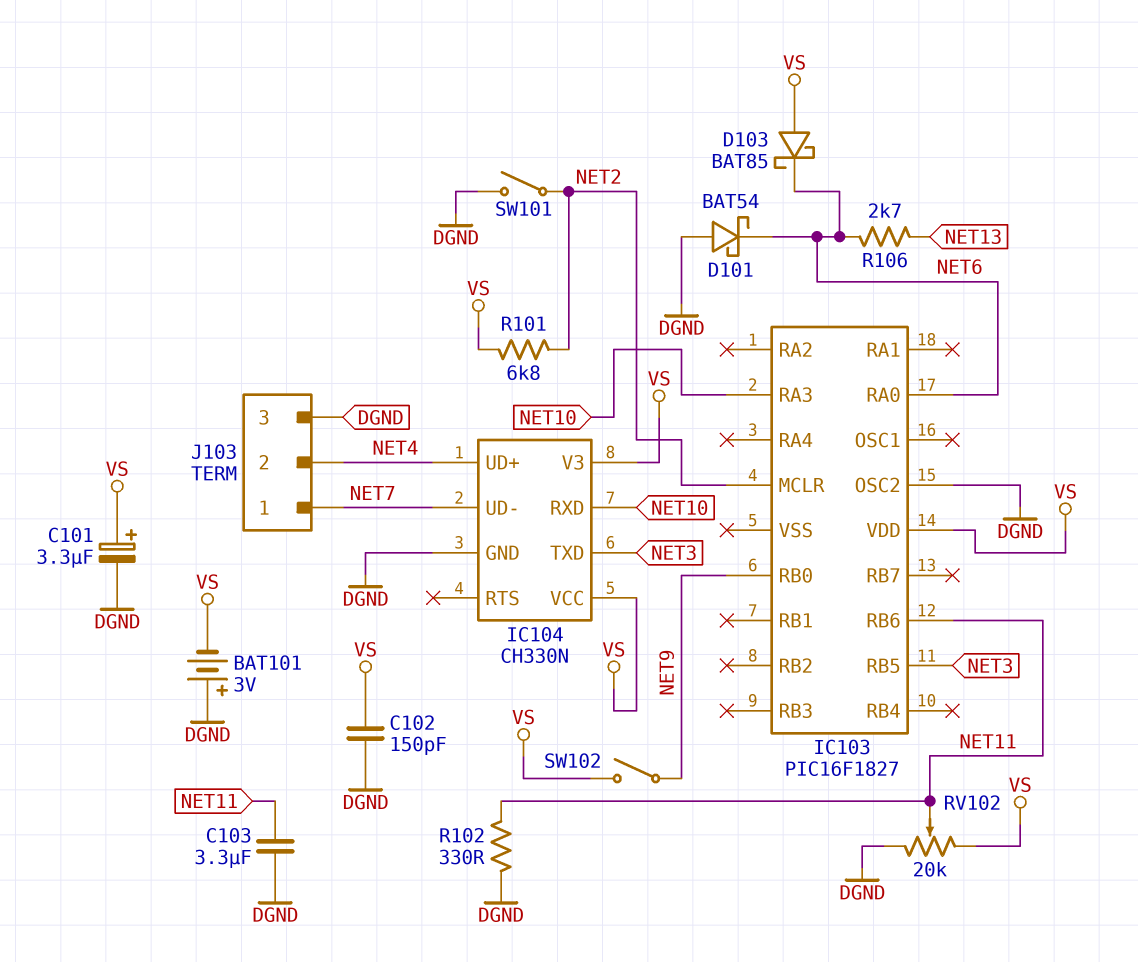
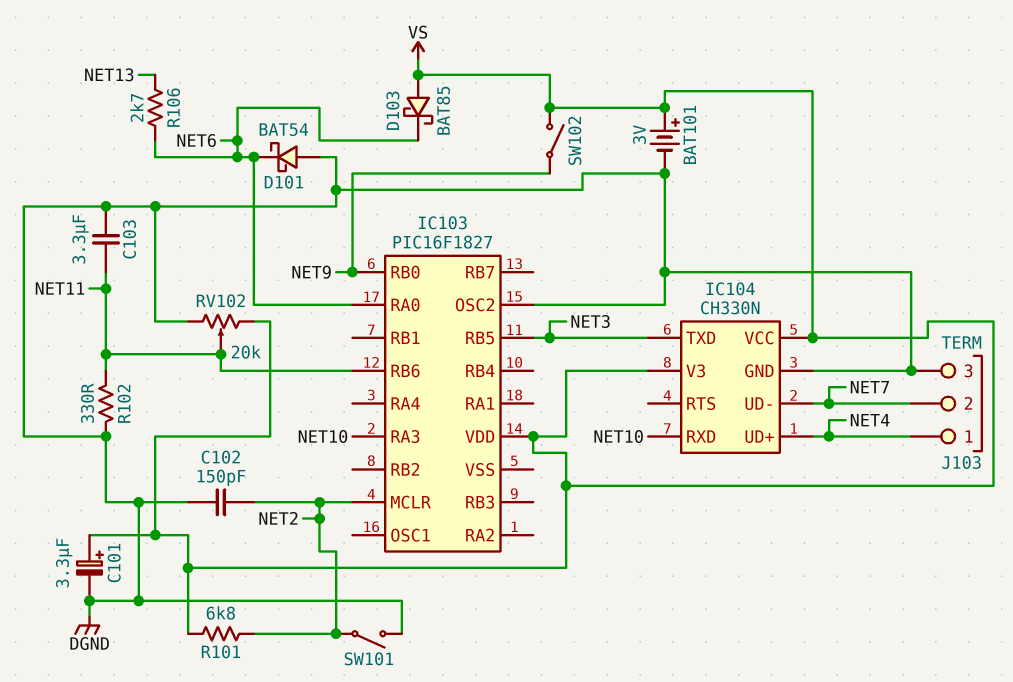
BAT101: 3V (plus DGND, minus VS) -> 3V (plus VS, minus DGND)
C102: 150pF (DGND, VS) -> 150pF (DGND, NET2)
J103 pin 1: NET7 -> NET4
J103 pin 2: NET4 -> NET7

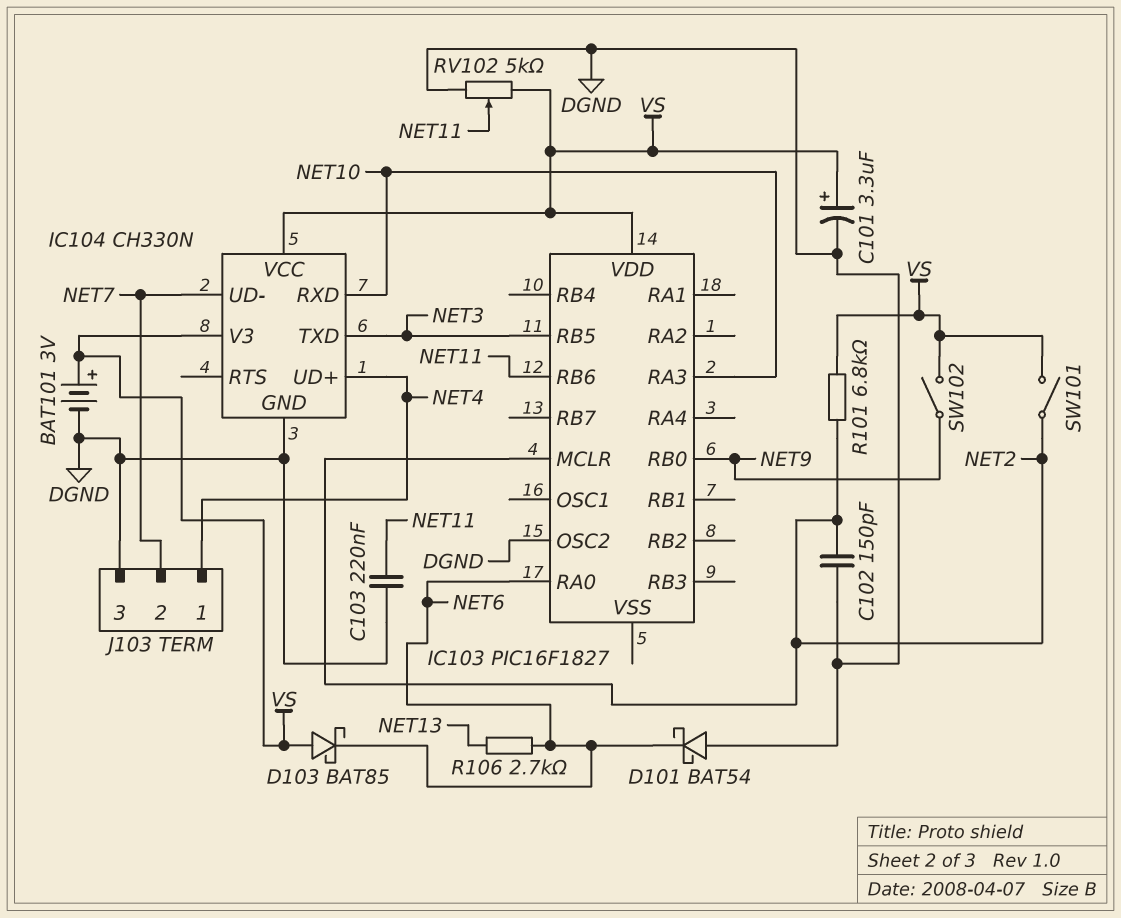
C103: 3.3uF (DGND, NET11) -> 220nF (DGND, NET11)
R102: 330 (DGND, NET11) -> none
RV102: 20k (DGND, VS, wiper NET11) -> 5k (DGND, VS, wiper NET11)
SW101: switch (DGND, NET2) -> switch (NET2, VS)

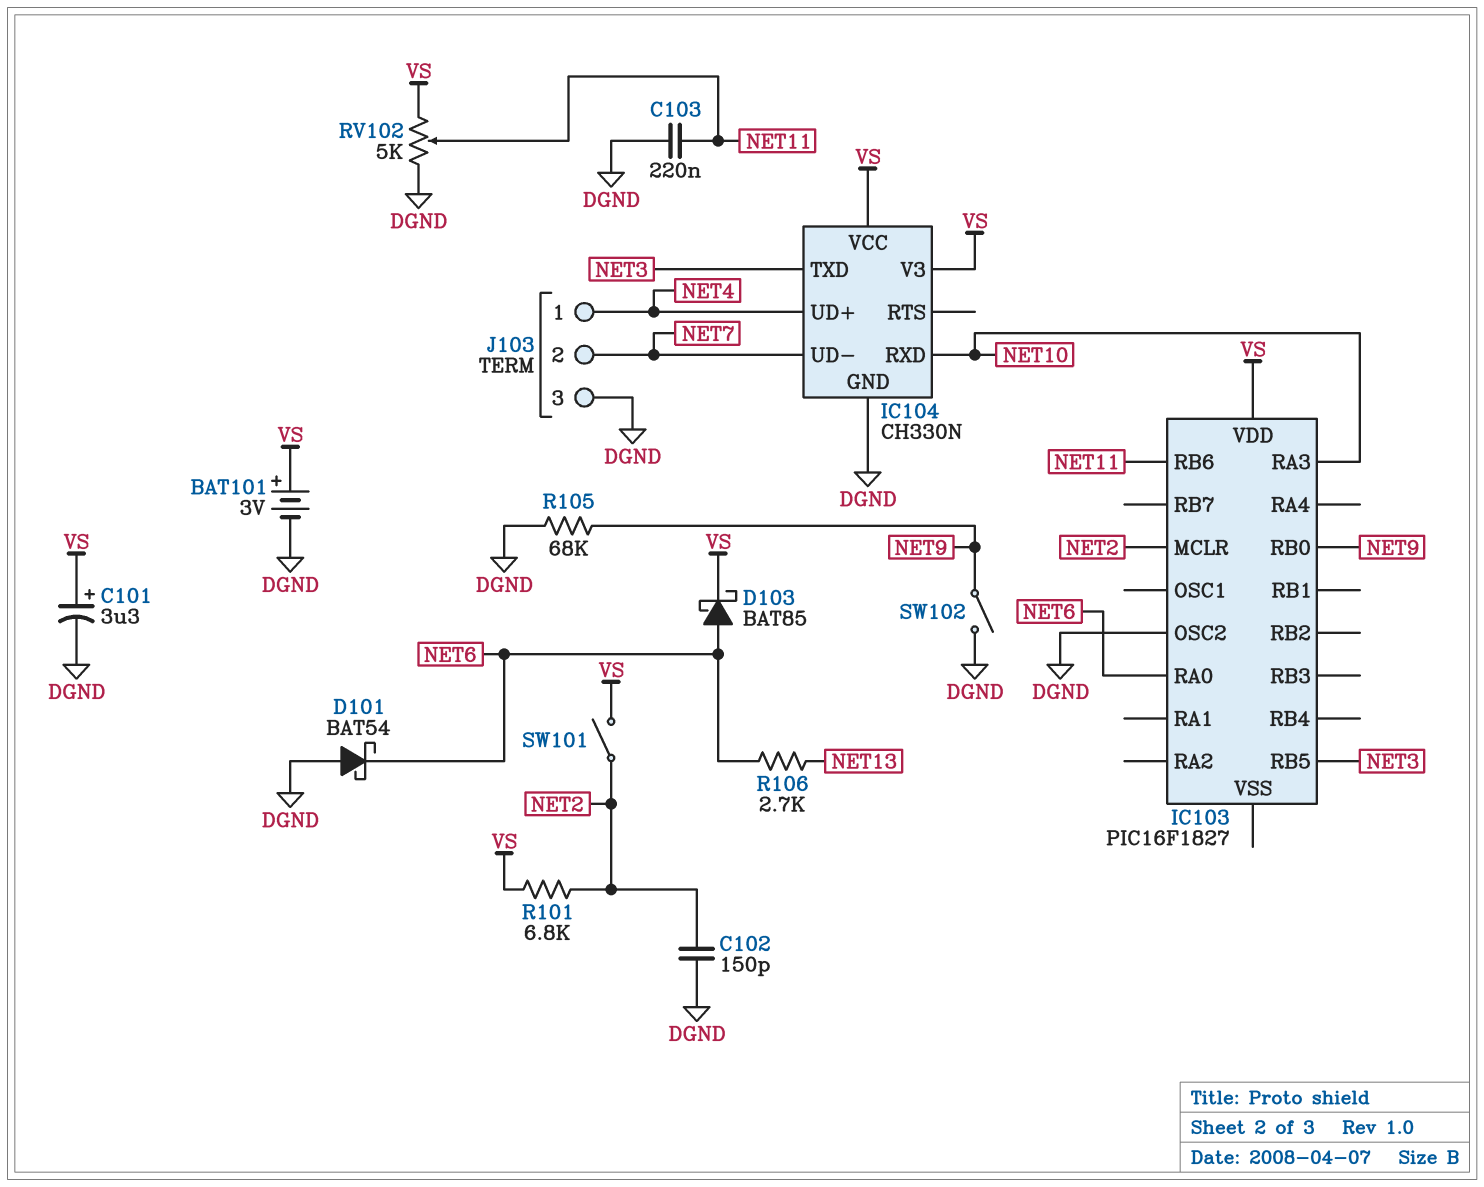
D103: schottky BAT85 (A VS, K NET6) -> schottky BAT85 (A NET6, K VS)
R105: none -> 68k (DGND, NET9)
SW102: switch (NET9, VS) -> switch (DGND, NET9)

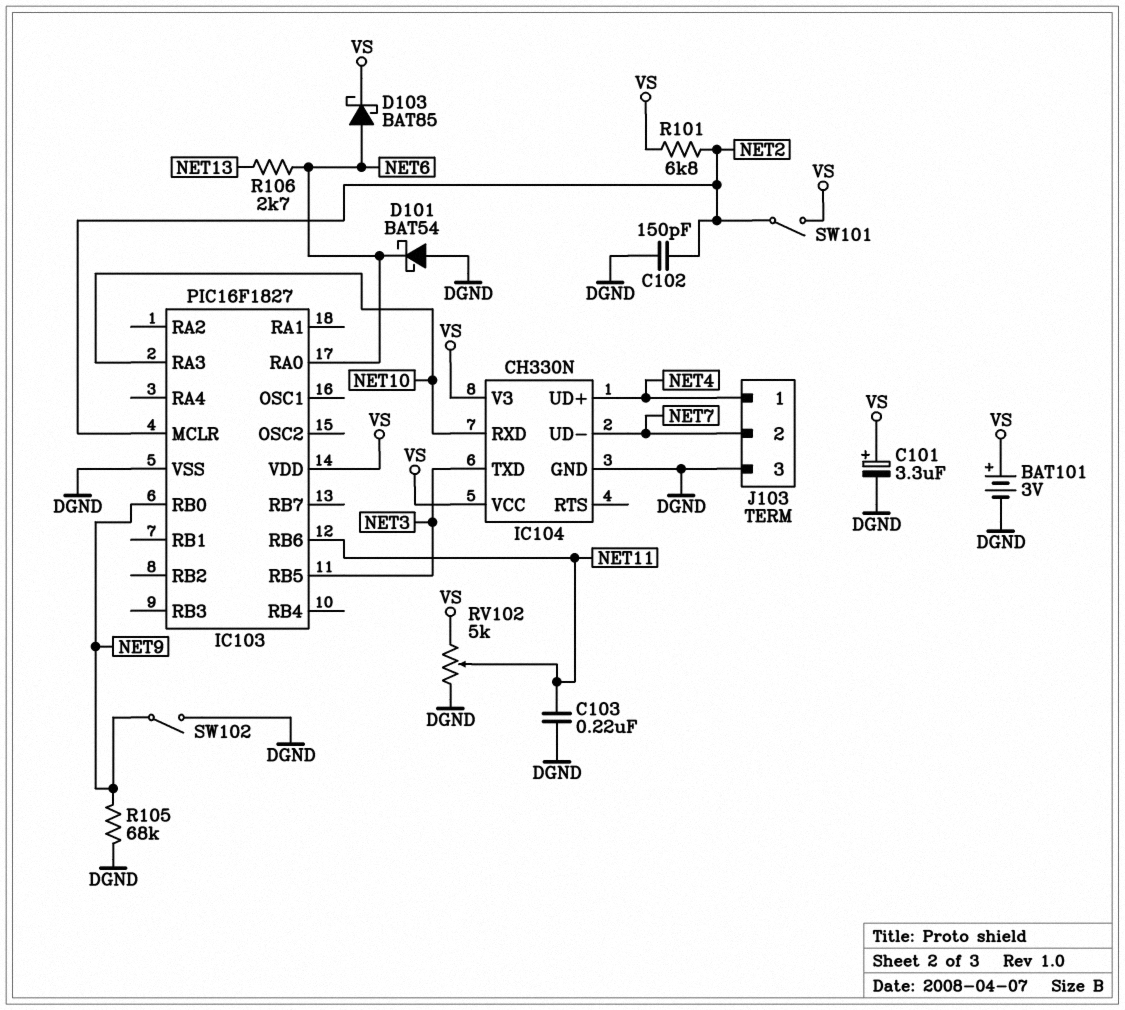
IC103 pin OSC2: DGND -> none
IC103 pin VSS: none -> DGND

